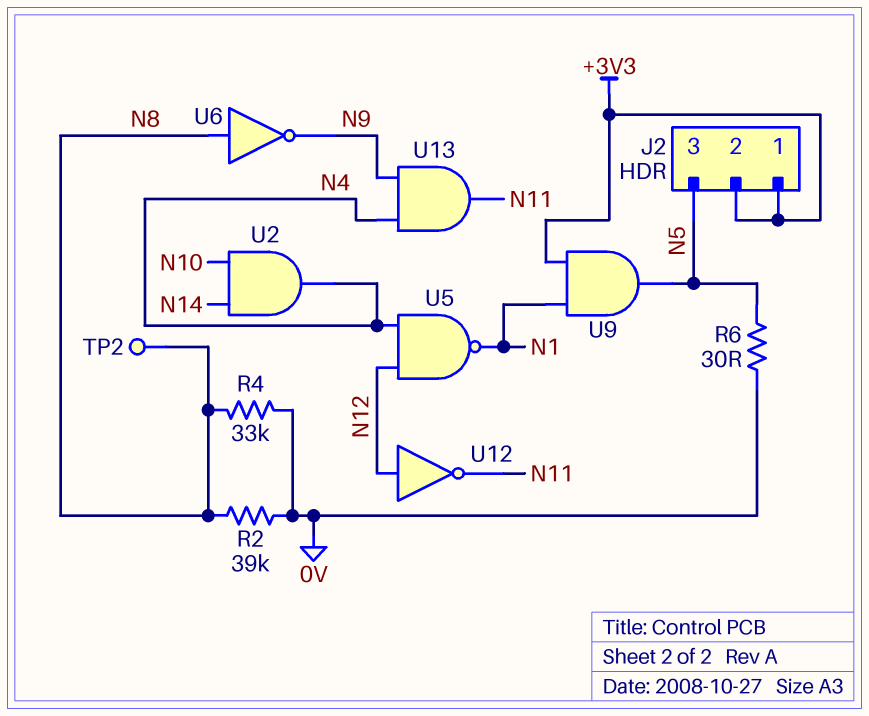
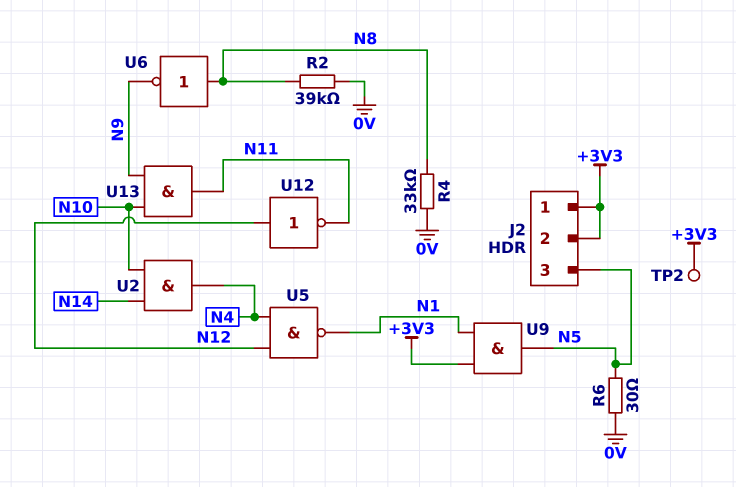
TP2: test point (N8) -> test point (+3V3)
U13: AND (in N4, in N9, out N11) -> AND (in N9, in N10, out N11)

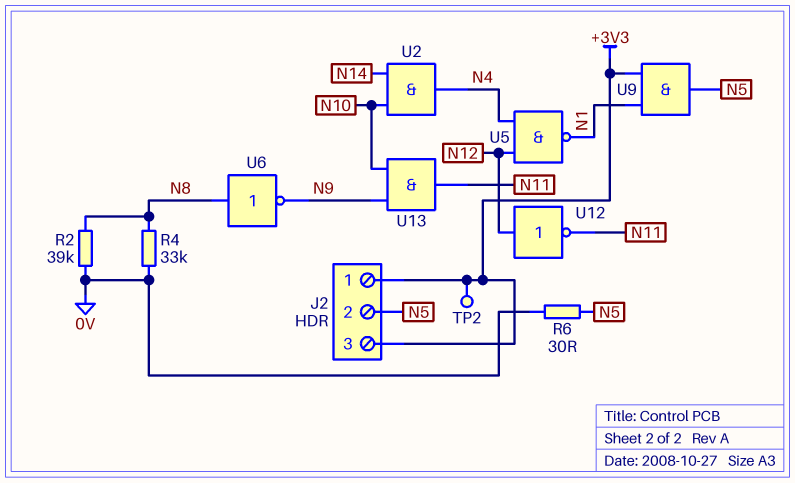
J2 pin 2: +3V3 -> N5
J2 pin 3: N5 -> +3V3

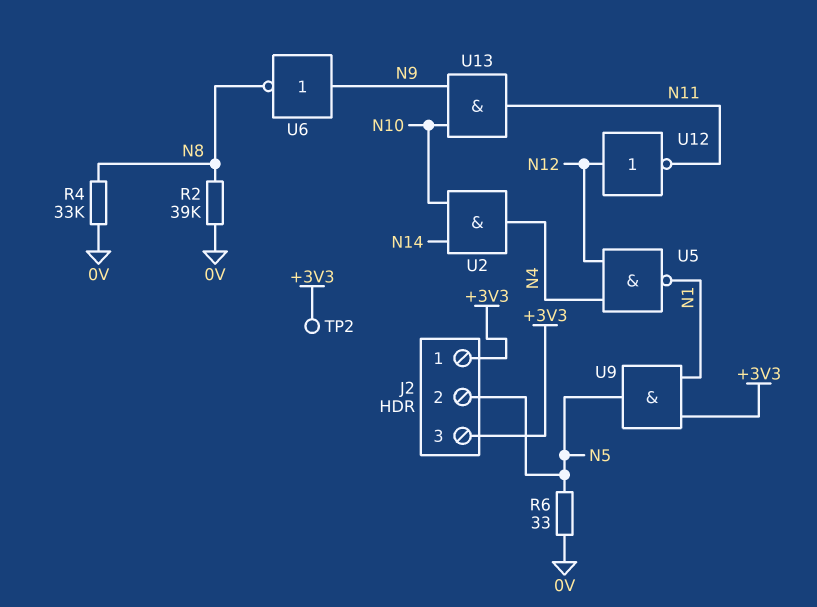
R6: 30 (0V, N5) -> 33 (0V, N5)
U6: NOT (in N8, out N9) -> NOT (in N9, out N8)

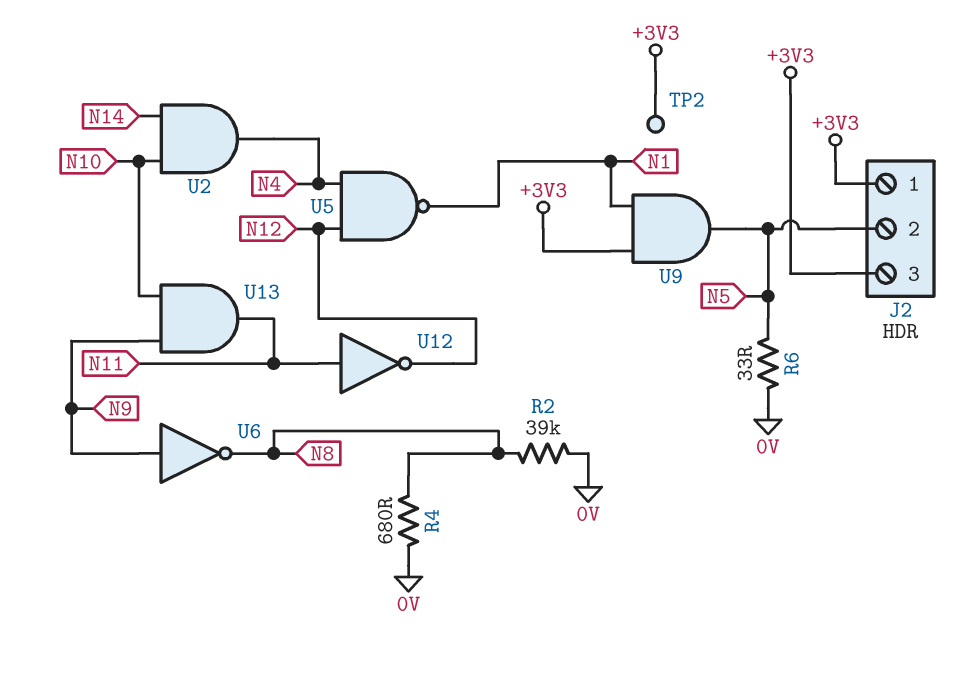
R4: 33k (0V, N8) -> 680 (0V, N8)
U12: NOT (in N12, out N11) -> NOT (in N11, out N12)

